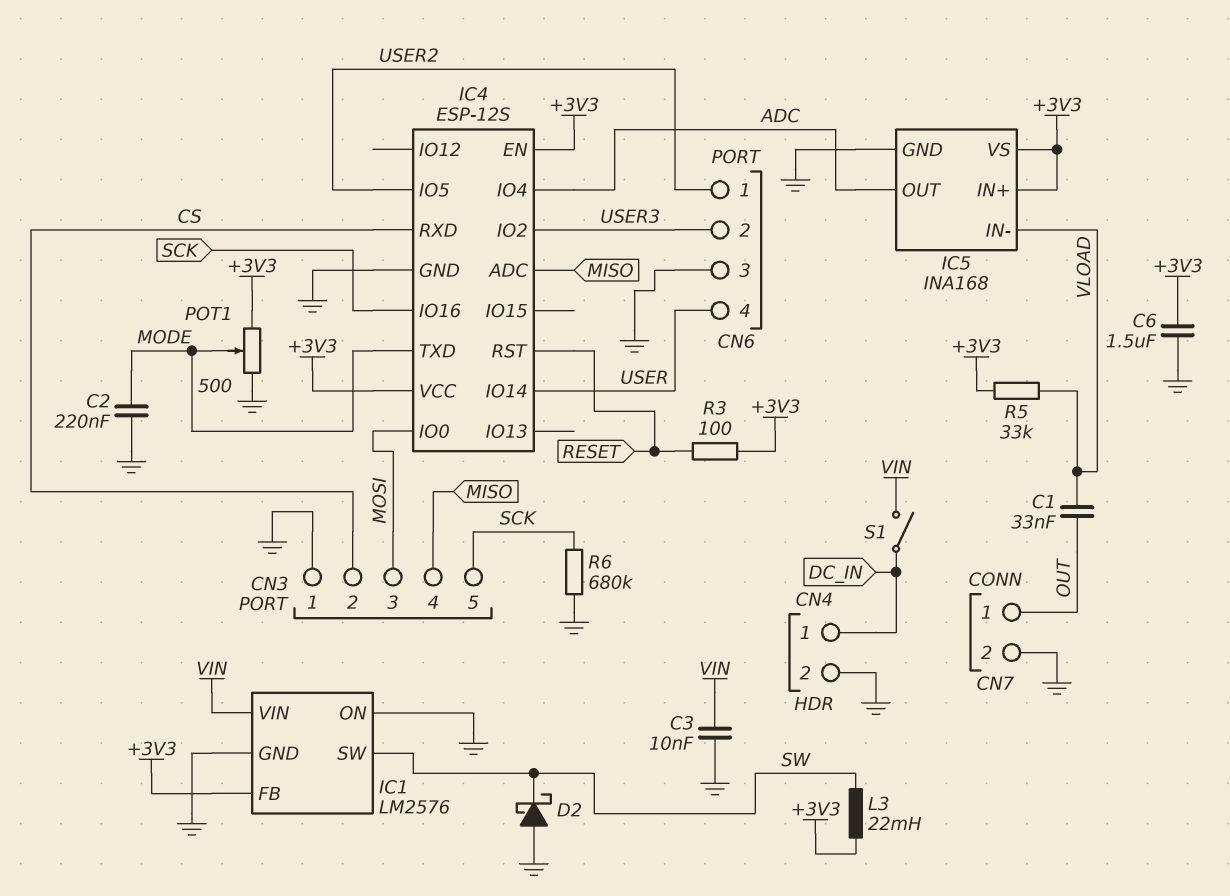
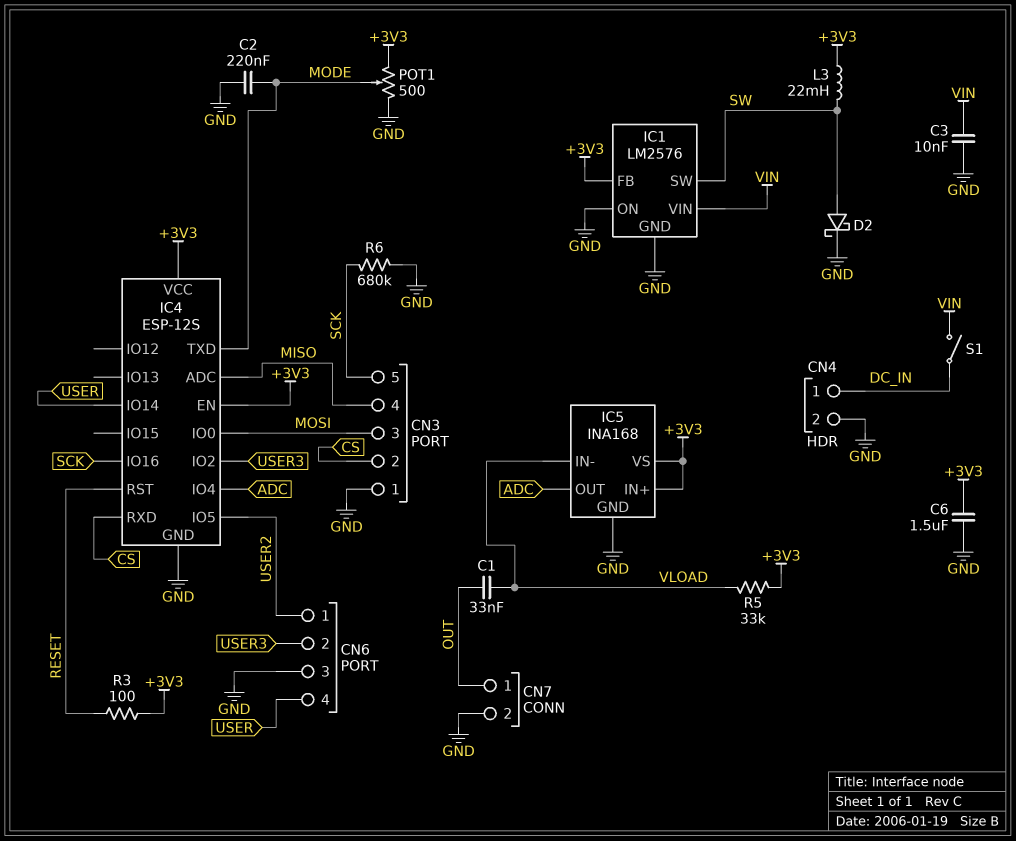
D2: schottky (A GND, K SW) -> schottky (A SW, K GND)

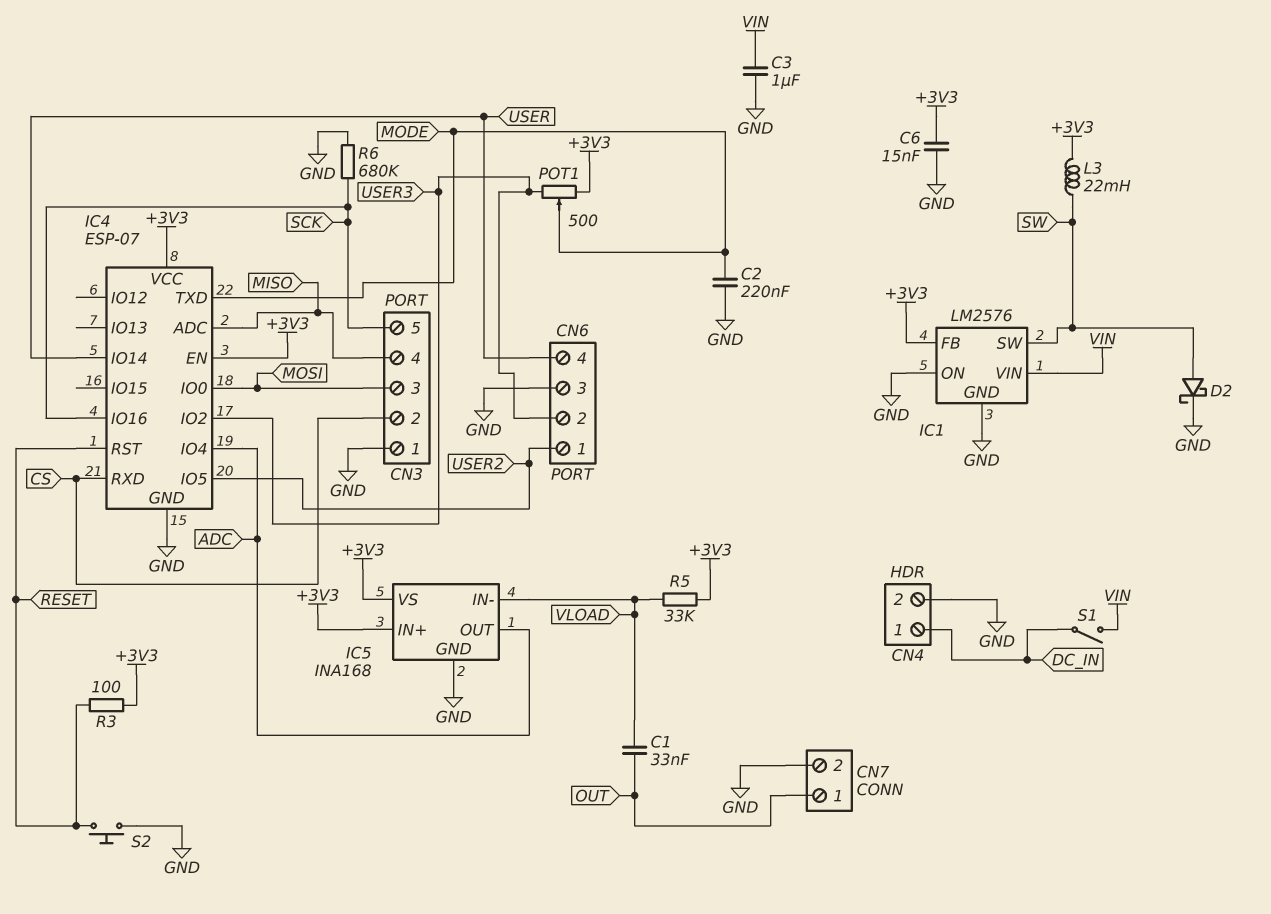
C3: 10nF (GND, VIN) -> 1uF (GND, VIN)
C6: 1.5uF (+3V3, GND) -> 15nF (+3V3, GND)
IC4: ESP-12S -> ESP-07
POT1: 500 (+3V3, GND, wiper MODE) -> 500 (+3V3, USER3, wiper MODE)
S2: none -> button (GND, RESET)

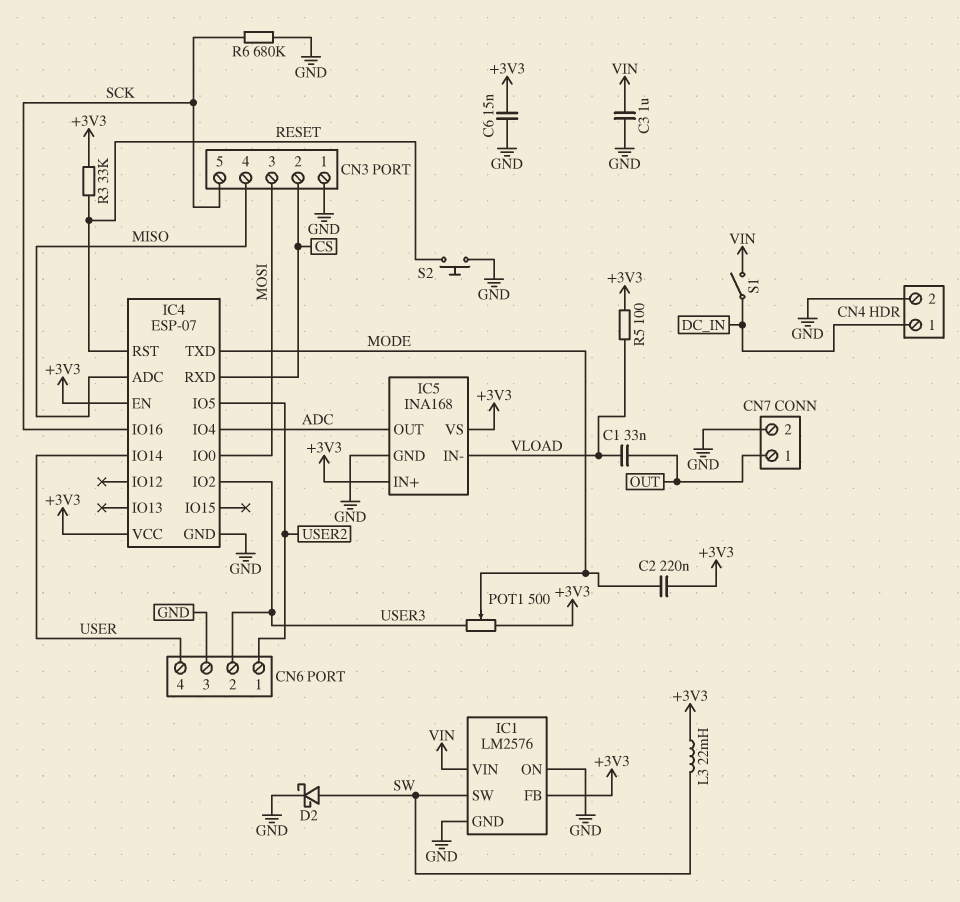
C2: 220nF (GND, MODE) -> 220nF (+3V3, MODE)
R3: 100 (+3V3, RESET) -> 33k (+3V3, RESET)
R5: 33k (+3V3, VLOAD) -> 100 (+3V3, VLOAD)

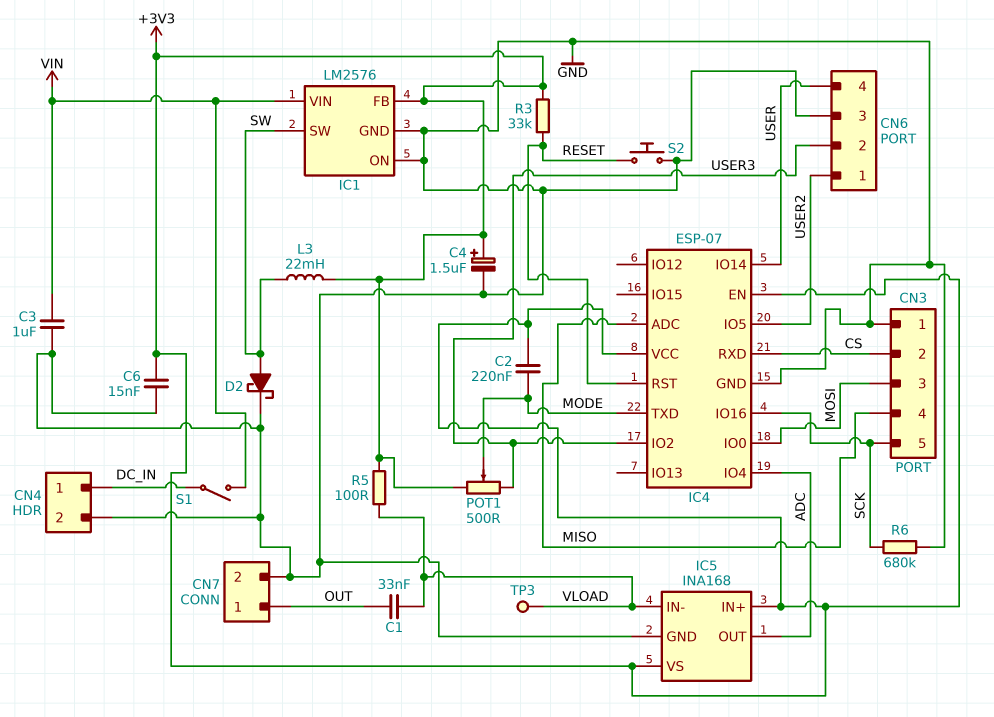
C4: none -> 1.5uF (plus +3V3, minus GND)
TP3: none -> test point (VLOAD)

